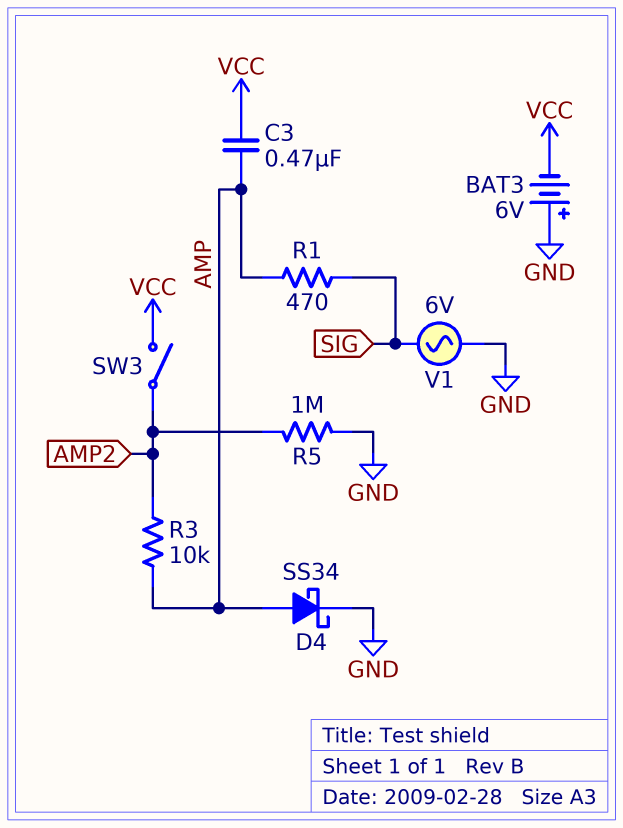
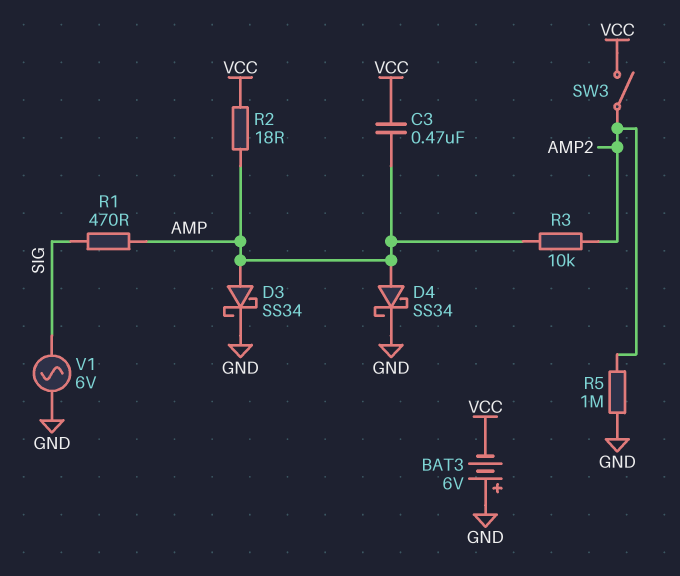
D3: none -> schottky SS34 (A AMP, K GND)
R2: none -> 18 (AMP, VCC)

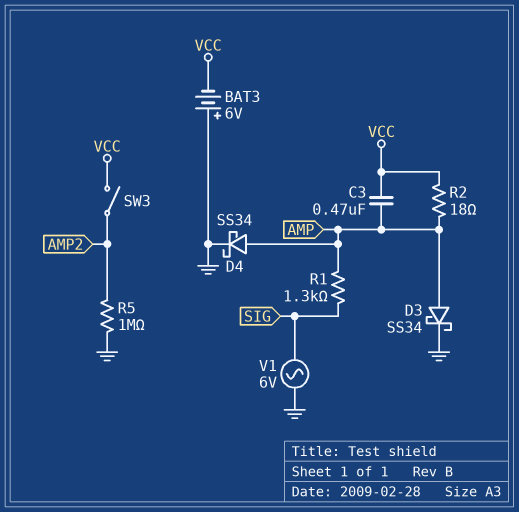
R1: 470 (AMP, SIG) -> 1.3k (AMP, SIG)
R3: 10k (AMP, AMP2) -> none

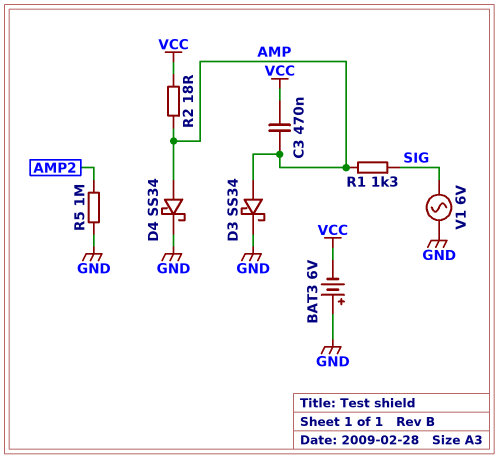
SW3: switch (AMP2, VCC) -> none

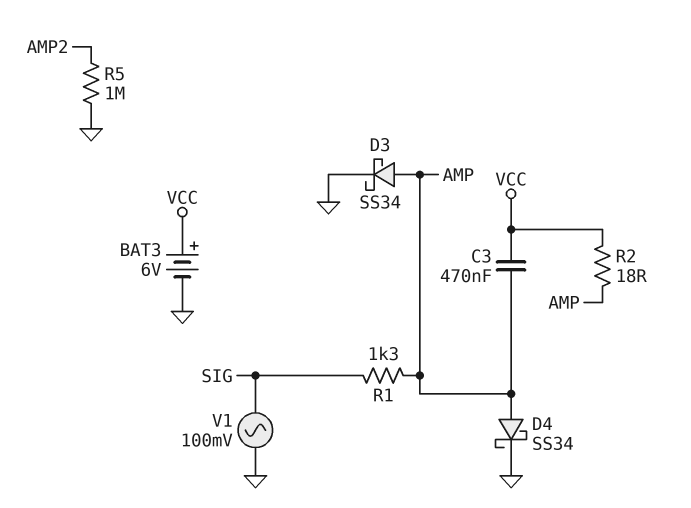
BAT3: 6V (plus GND, minus VCC) -> 6V (plus VCC, minus GND)
V1: AC 6V (GND, SIG) -> AC 100mV (GND, SIG)

